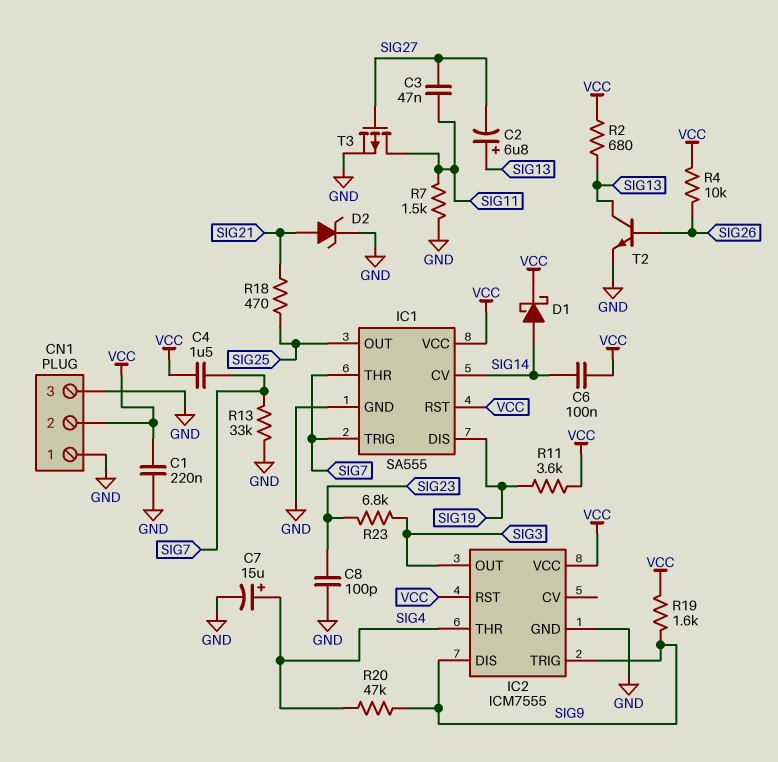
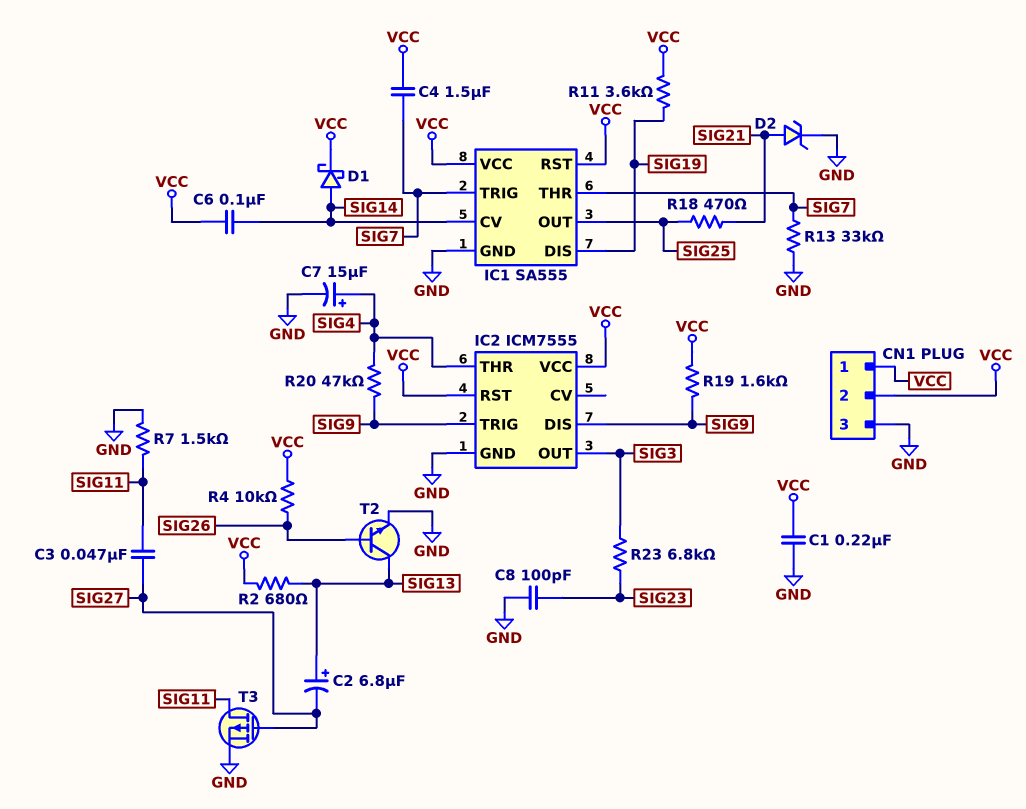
CN1 pin 1: GND -> VCC

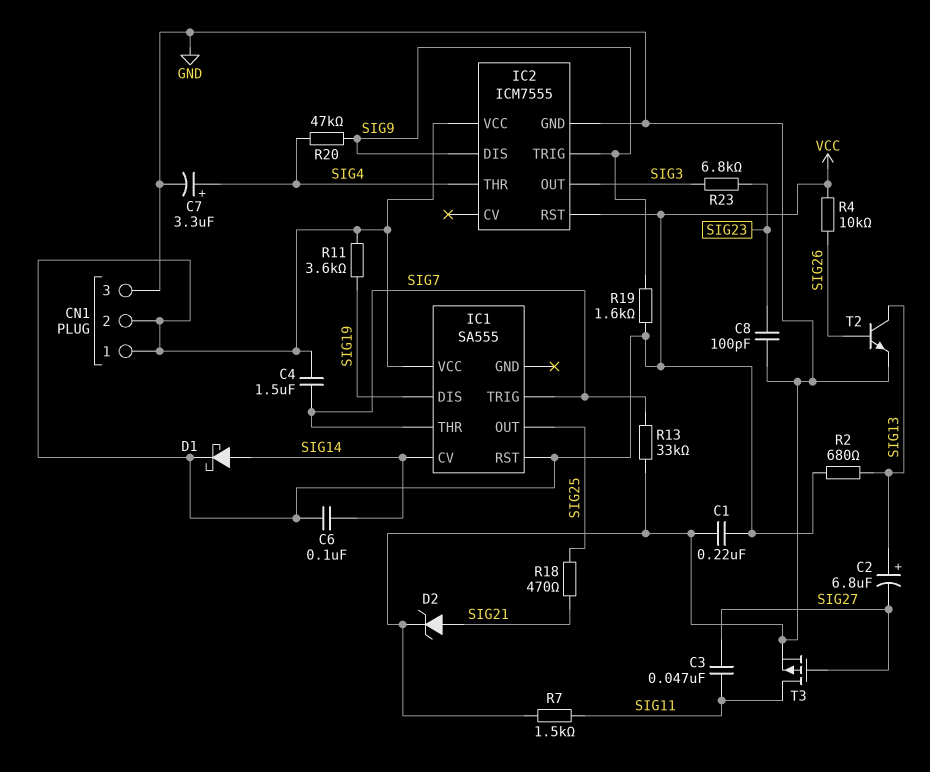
C7: 15uF (plus SIG4, minus GND) -> 3.3uF (plus SIG4, minus GND)
IC1 pin GND: GND -> none

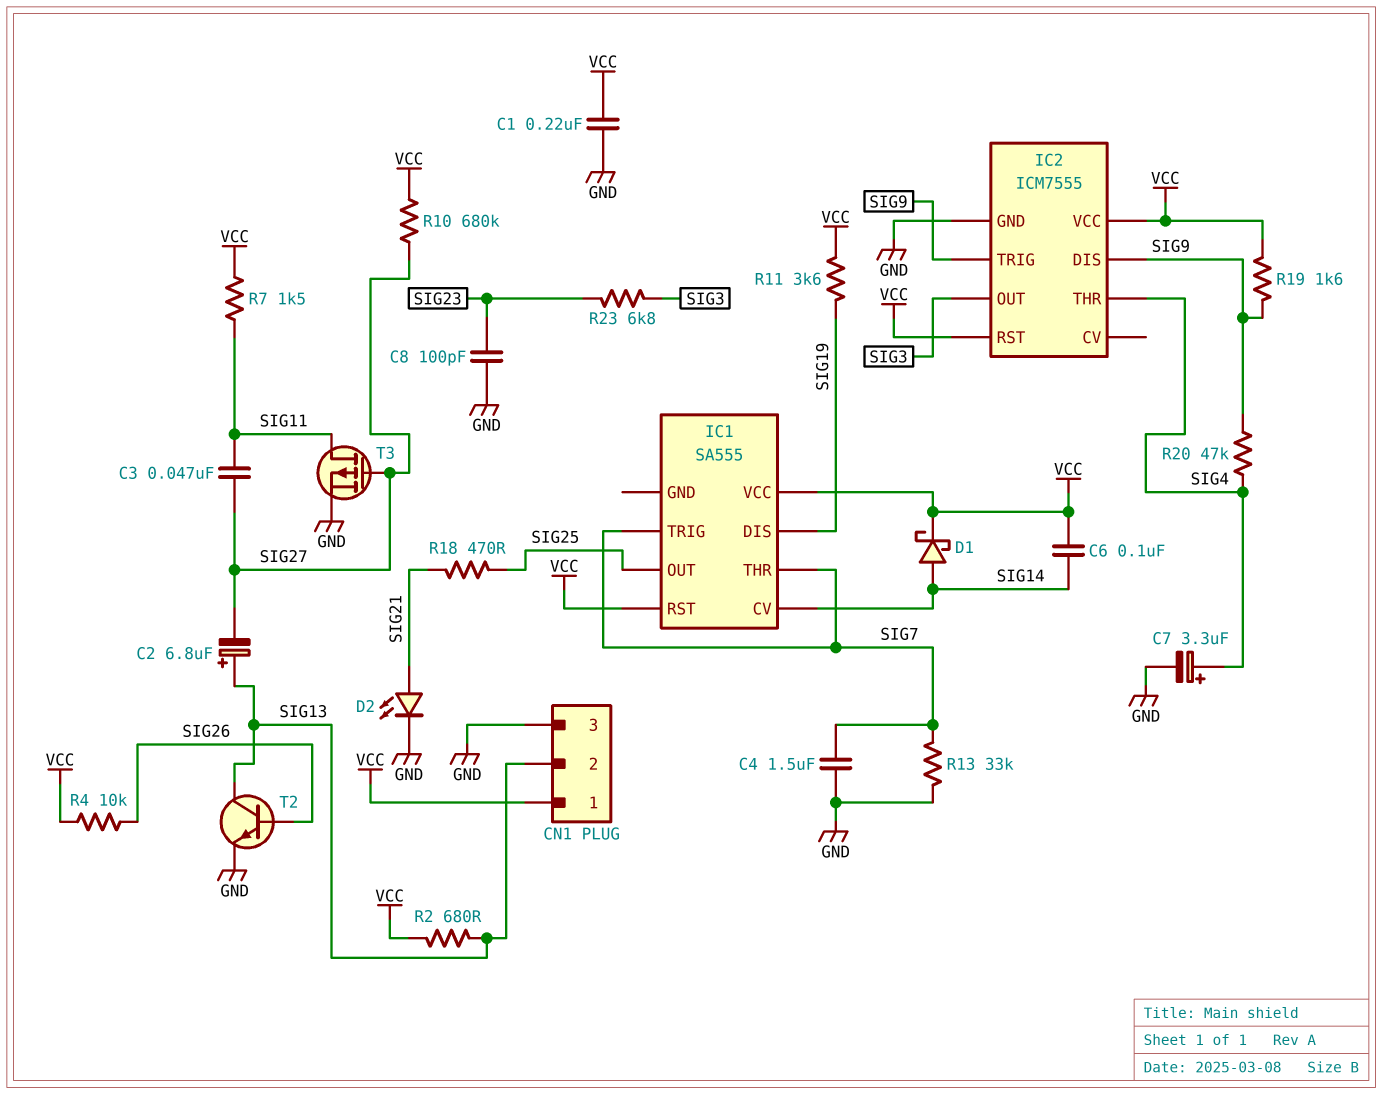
C4: 1.5uF (SIG7, VCC) -> 1.5uF (GND, SIG7)
CN1 pin 2: VCC -> SIG13
D2: zener (A SIG21, K GND) -> LED (A SIG21, K GND)
R7: 1.5k (GND, SIG11) -> 1.5k (SIG11, VCC)
R10: none -> 680k (SIG27, VCC)

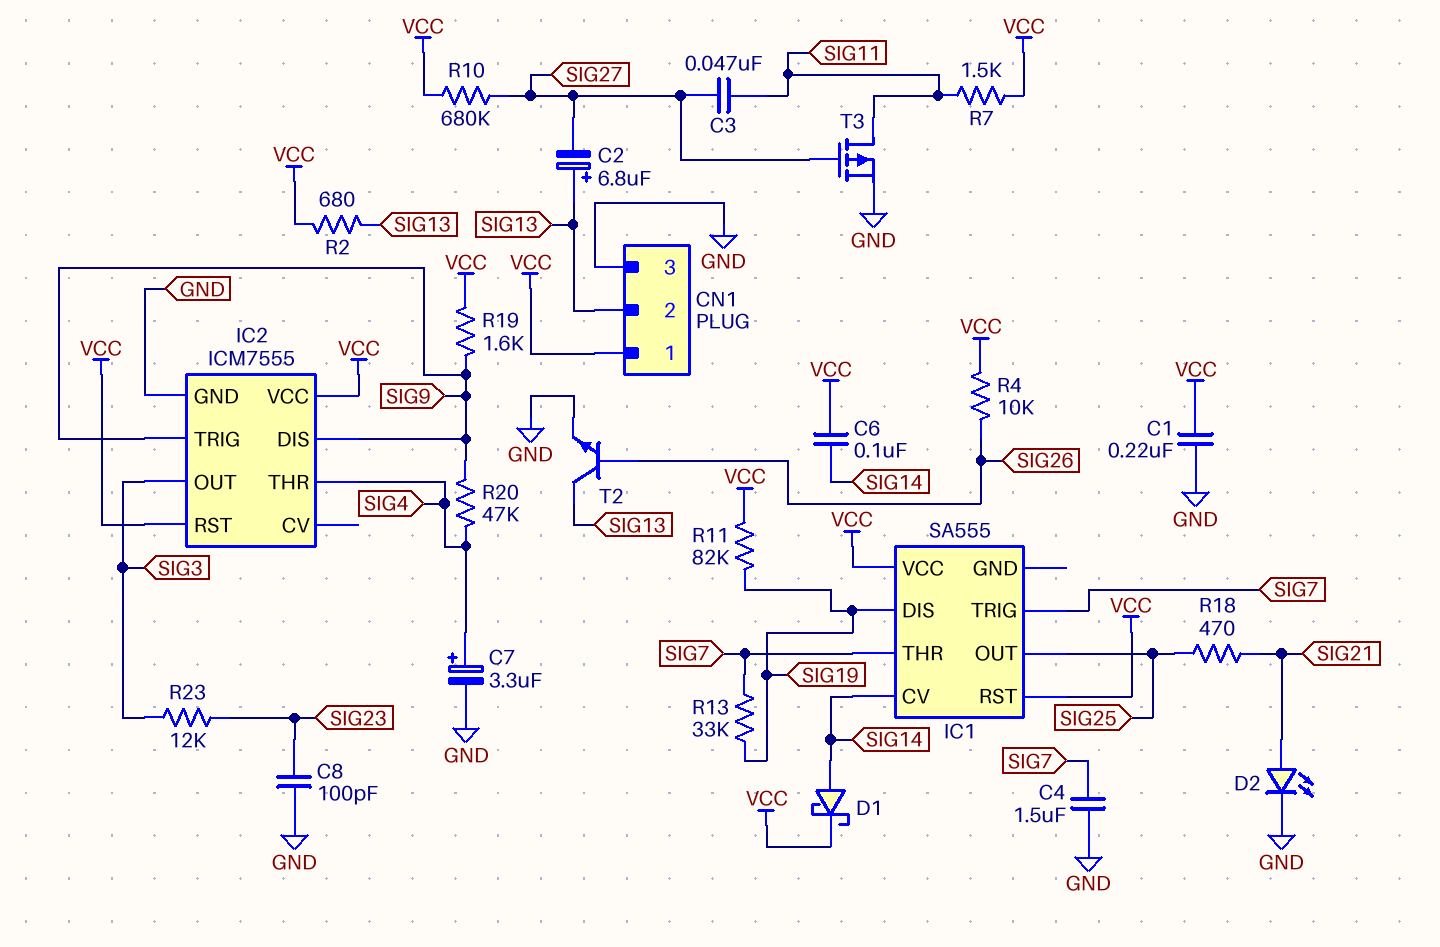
R11: 3.6k (SIG19, VCC) -> 82k (SIG19, VCC)
R13: 33k (GND, SIG7) -> 33k (SIG7, SIG19)
R23: 6.8k (SIG3, SIG23) -> 12k (SIG3, SIG23)

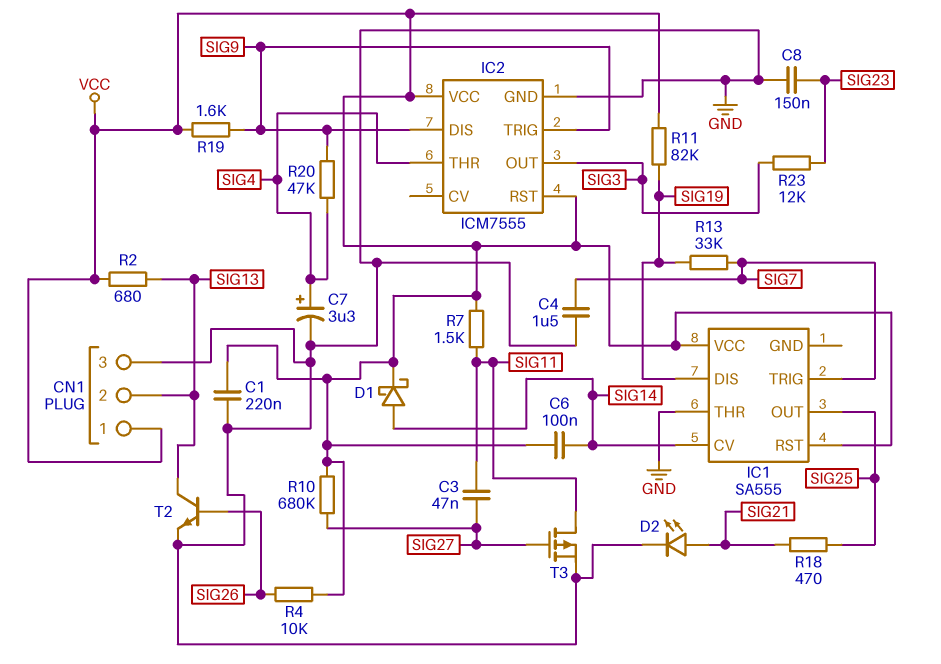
C2: 6.8uF (plus SIG13, minus SIG27) -> none
C8: 100pF (GND, SIG23) -> 150nF (GND, SIG23)
IC1 pin THR: SIG7 -> GND

